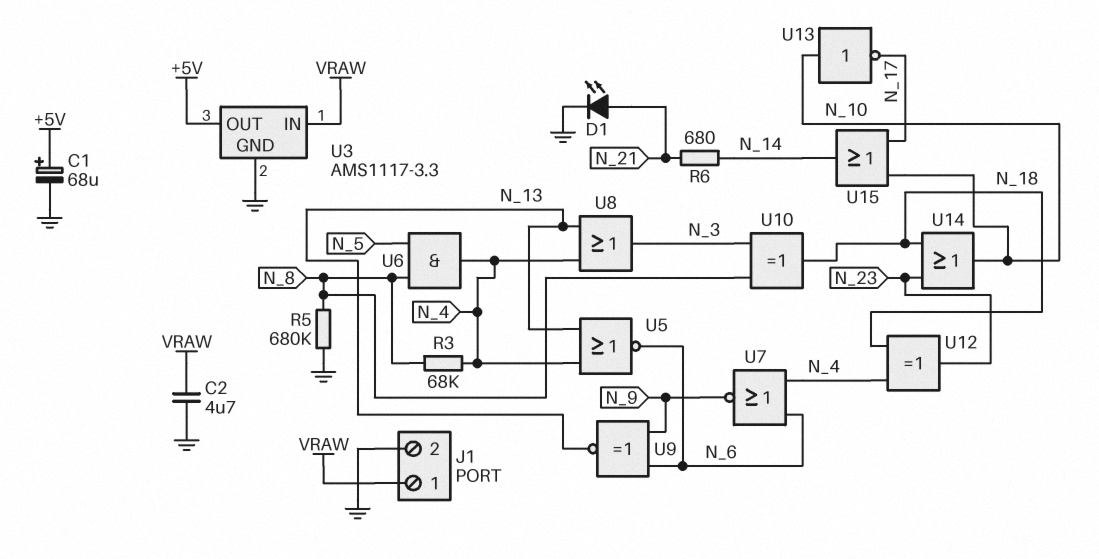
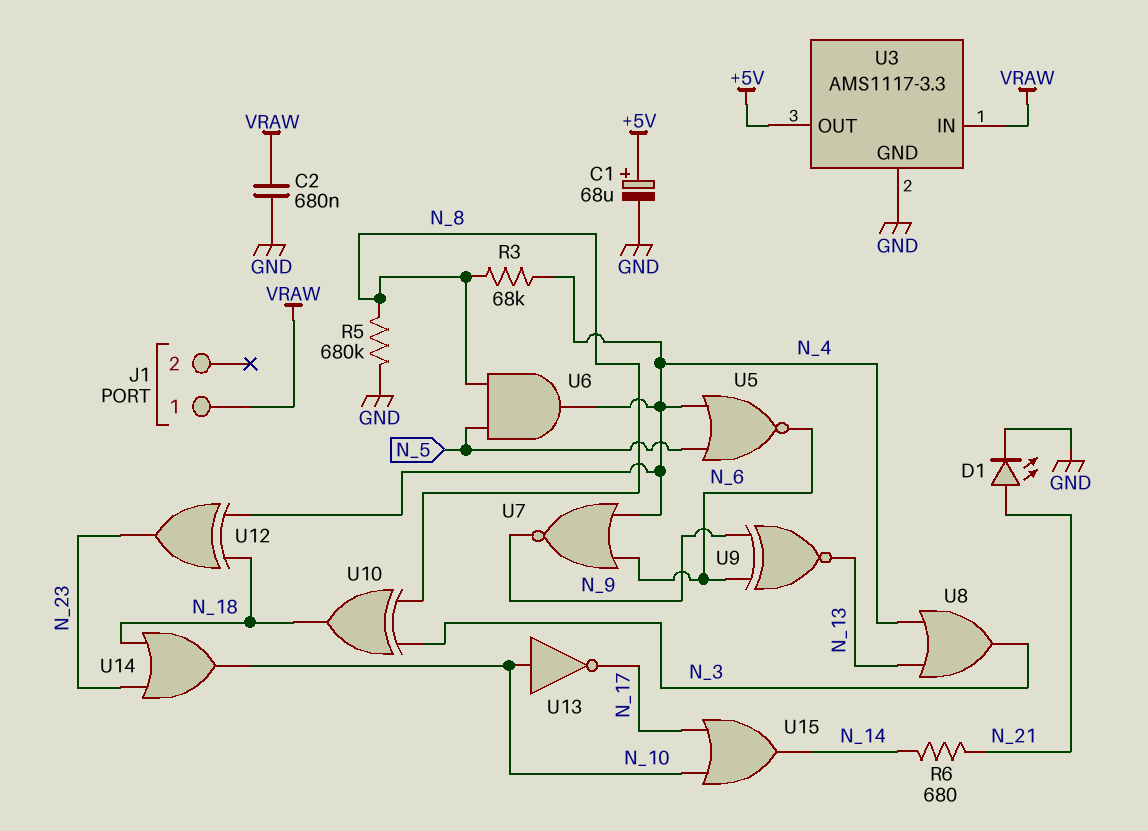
C2: 4.7uF (GND, VRAW) -> 680nF (GND, VRAW)
J1 pin 2: GND -> none
U5: NOR (in N_4, in N_13, out N_6) -> NOR (in N_4, in N_5, out N_6)

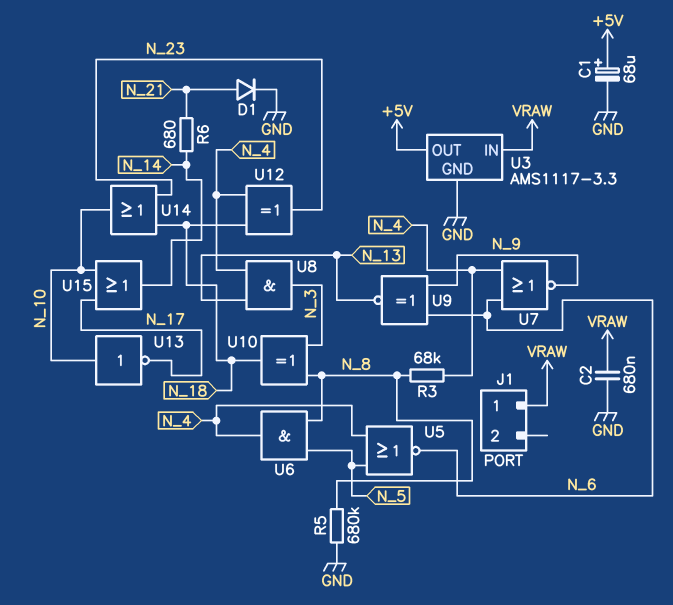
D1: LED (A N_21, K GND) -> diode (A N_21, K GND)
U8: OR (in N_4, in N_13, out N_3) -> AND (in N_4, in N_13, out N_3)

